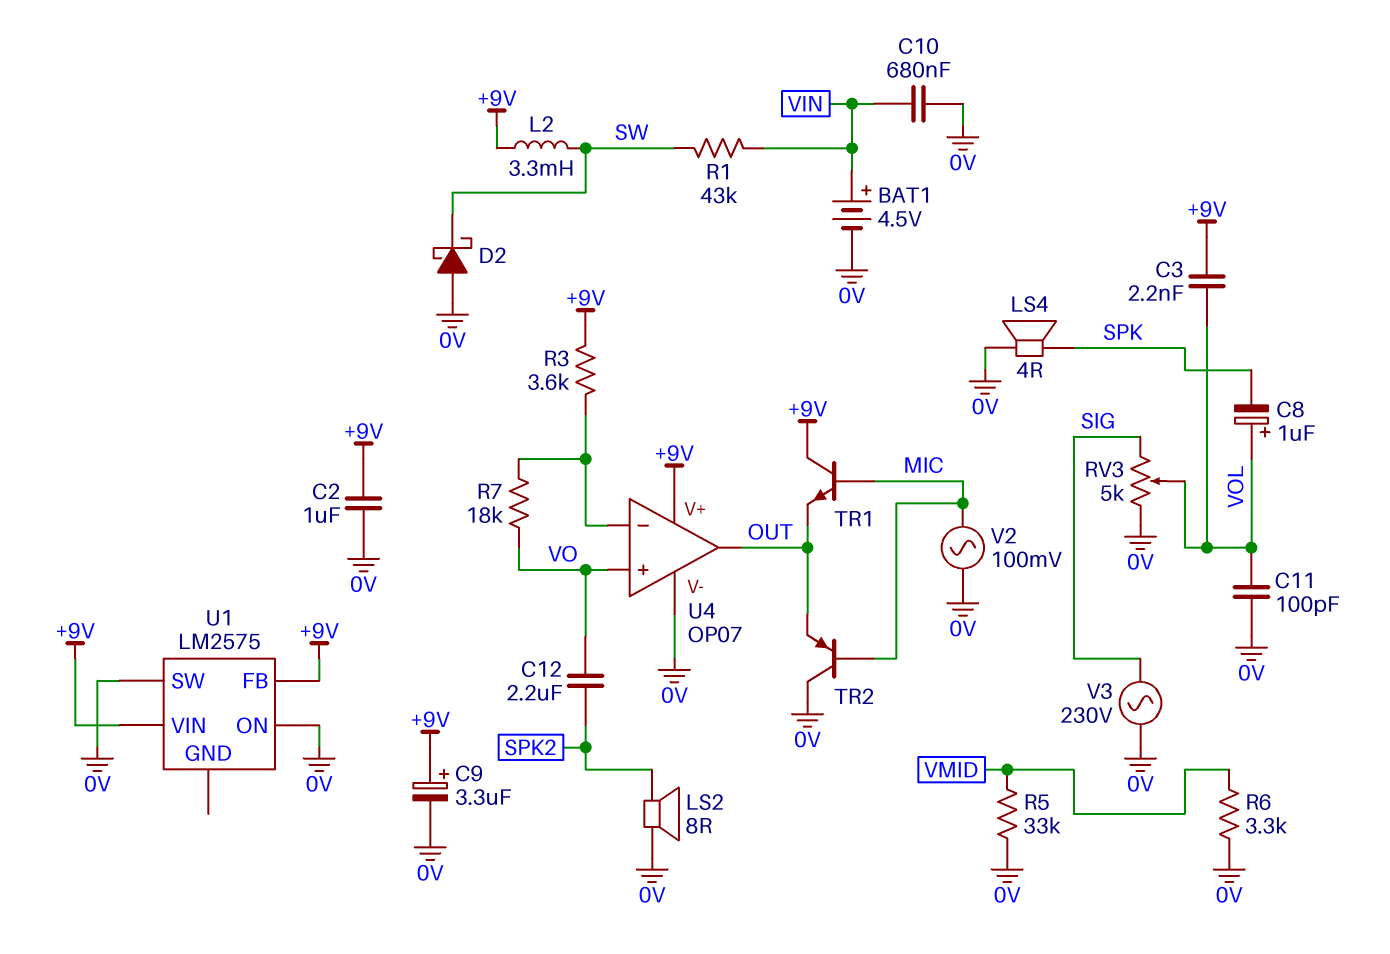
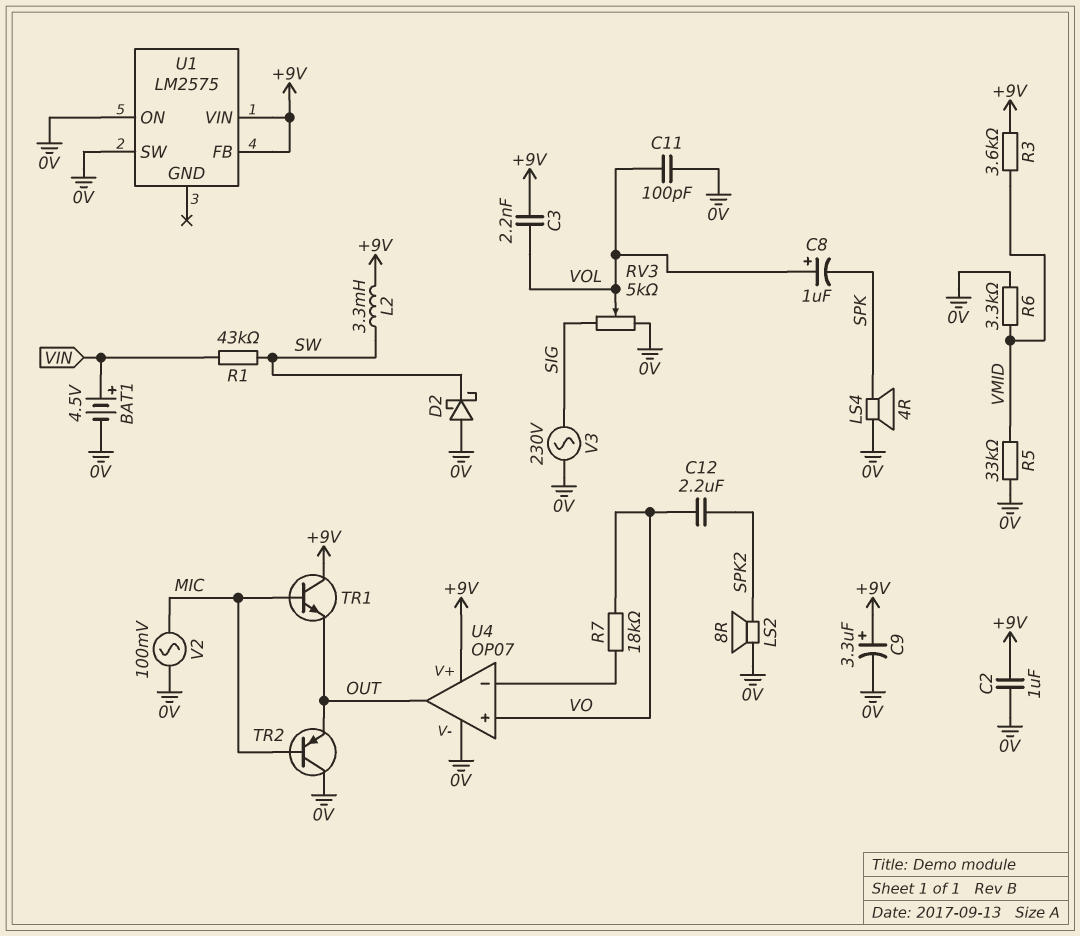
C10: 680nF (0V, VIN) -> none
R3: 3.6k (+9V, U4/in-) -> 3.6k (+9V, VMID)

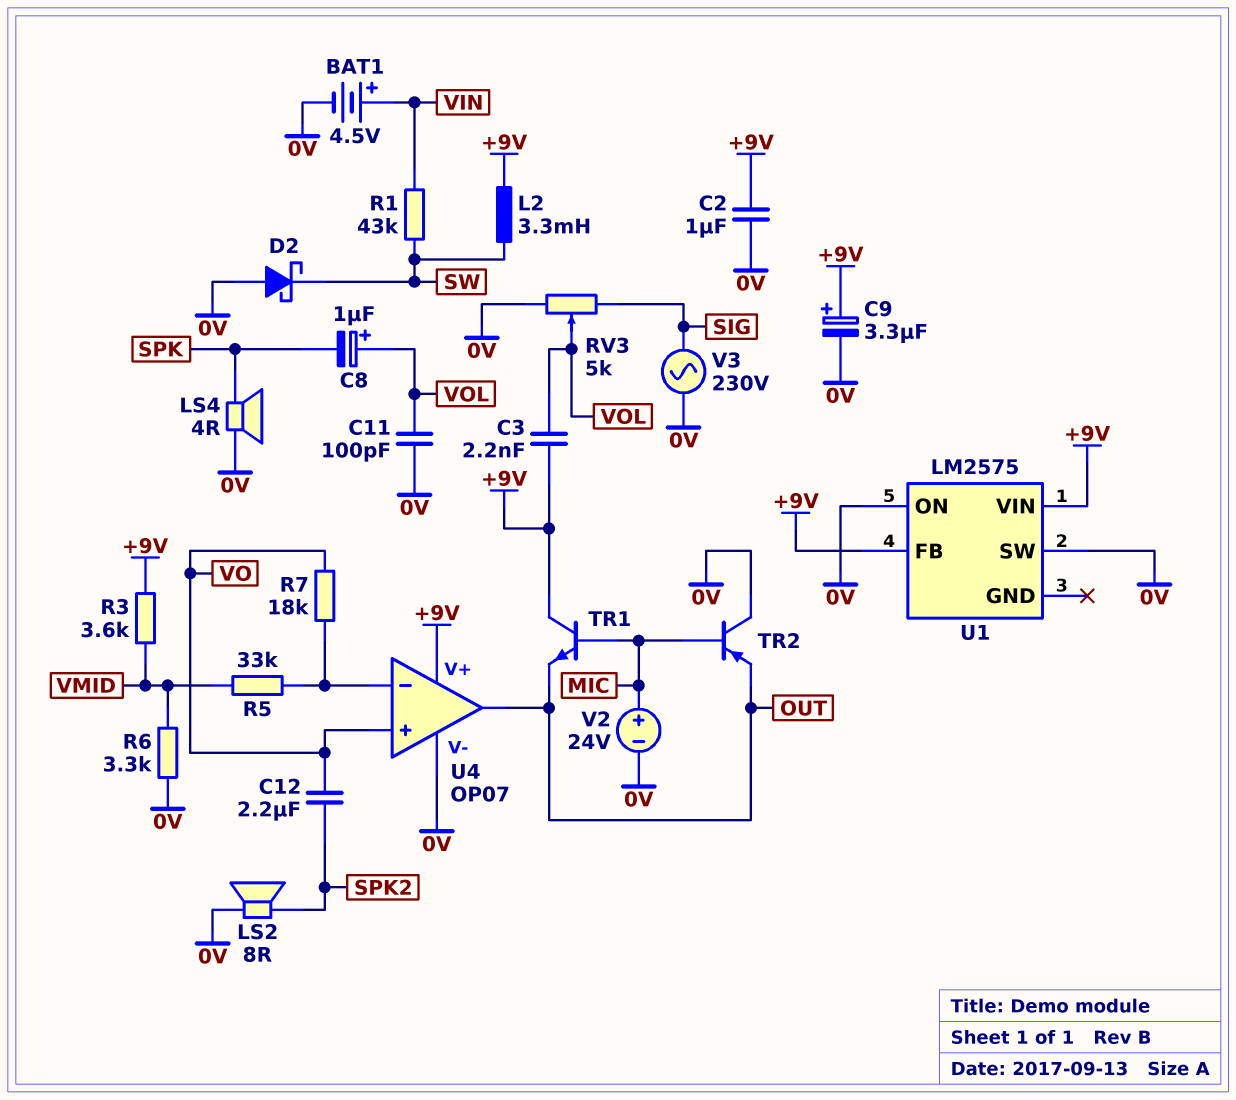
R5: 33k (0V, VMID) -> 33k (U4/in-, VMID)
V2: AC 100mV (0V, MIC) -> 24V (plus MIC, minus 0V)

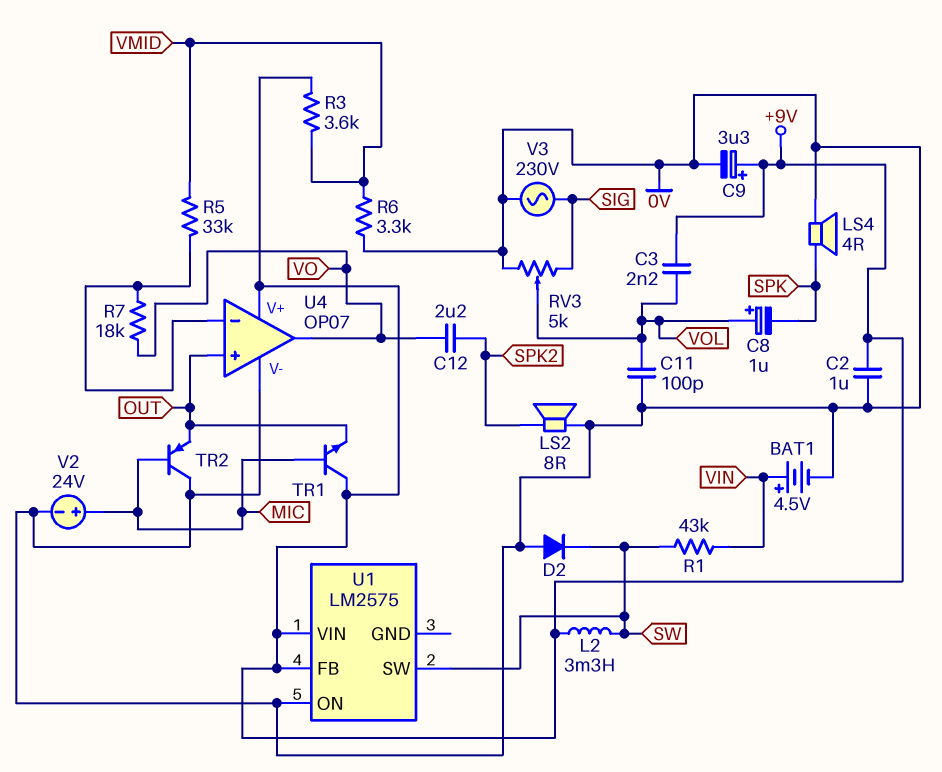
D2: schottky (A 0V, K SW) -> diode (A 0V, K SW)
U1 pin SW: 0V -> SW
U4 pin in+: VO -> OUT
U4 pin out: OUT -> VO

